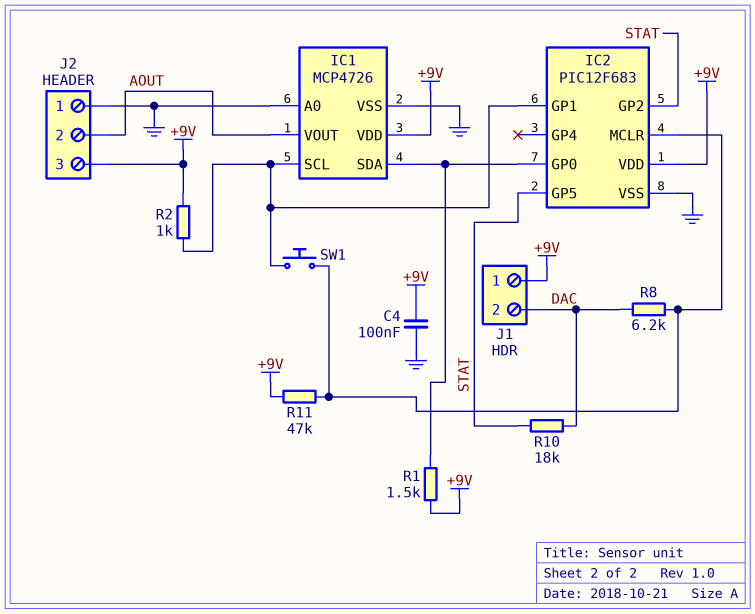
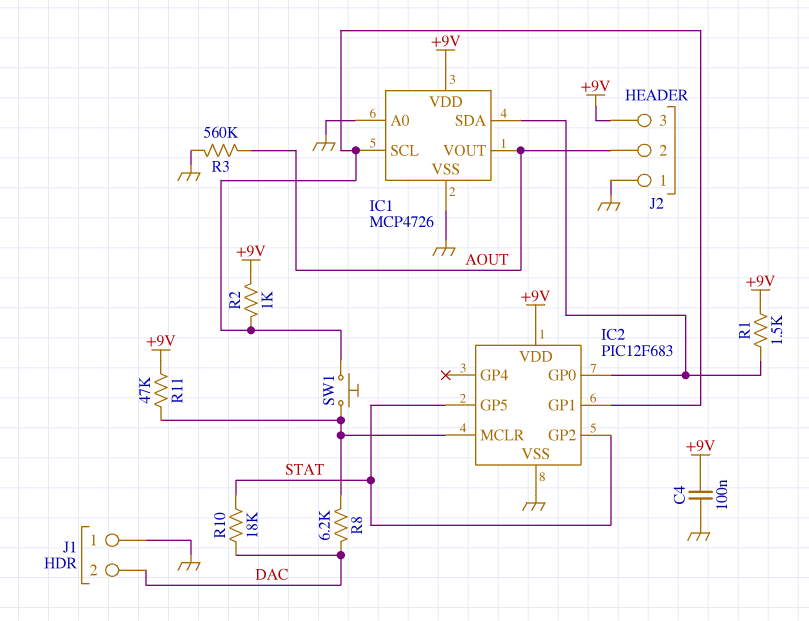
J1 pin 1: +9V -> GND
R3: none -> 560k (AOUT, GND)

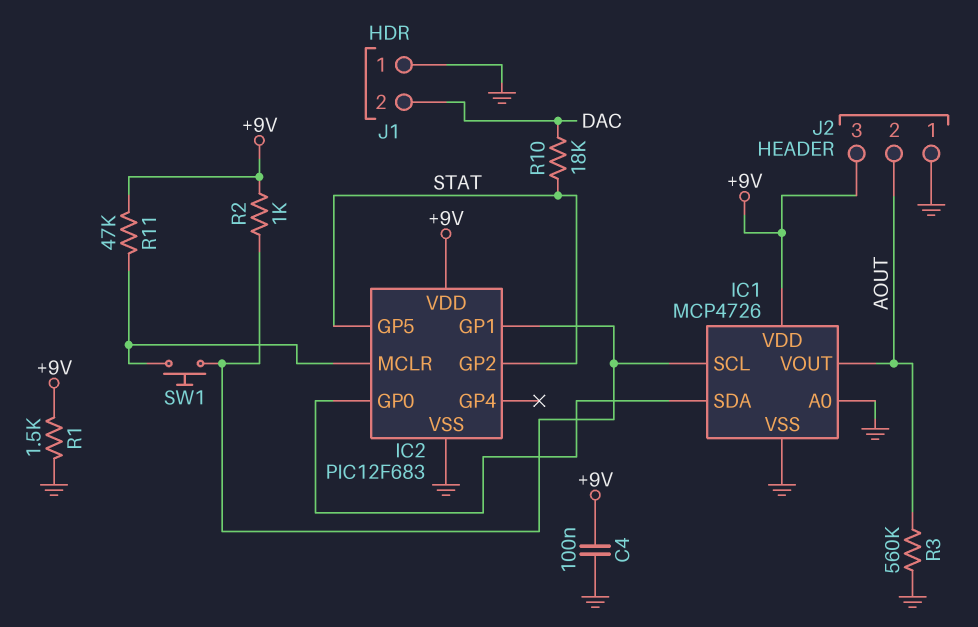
R1: 1.5k (+9V, IC1/SDA) -> 1.5k (+9V, GND)
R8: 6.2k (DAC, IC2/MCLR) -> none

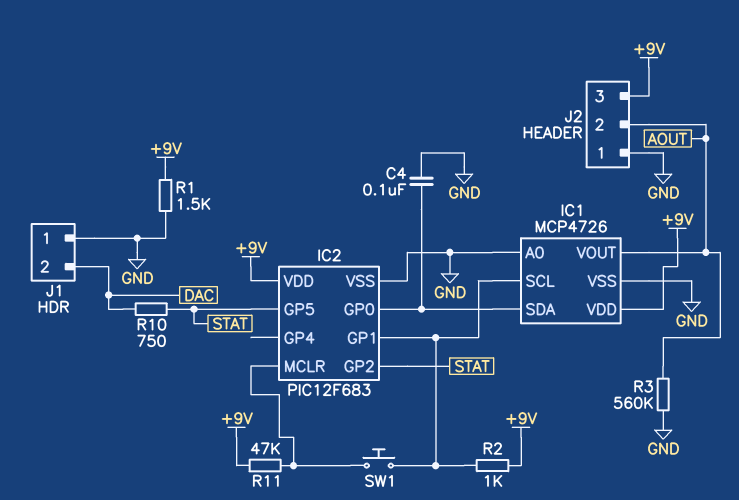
C4: 100nF (+9V, GND) -> 100nF (GND, IC1/SDA)
R10: 18k (DAC, STAT) -> 750 (DAC, STAT)

